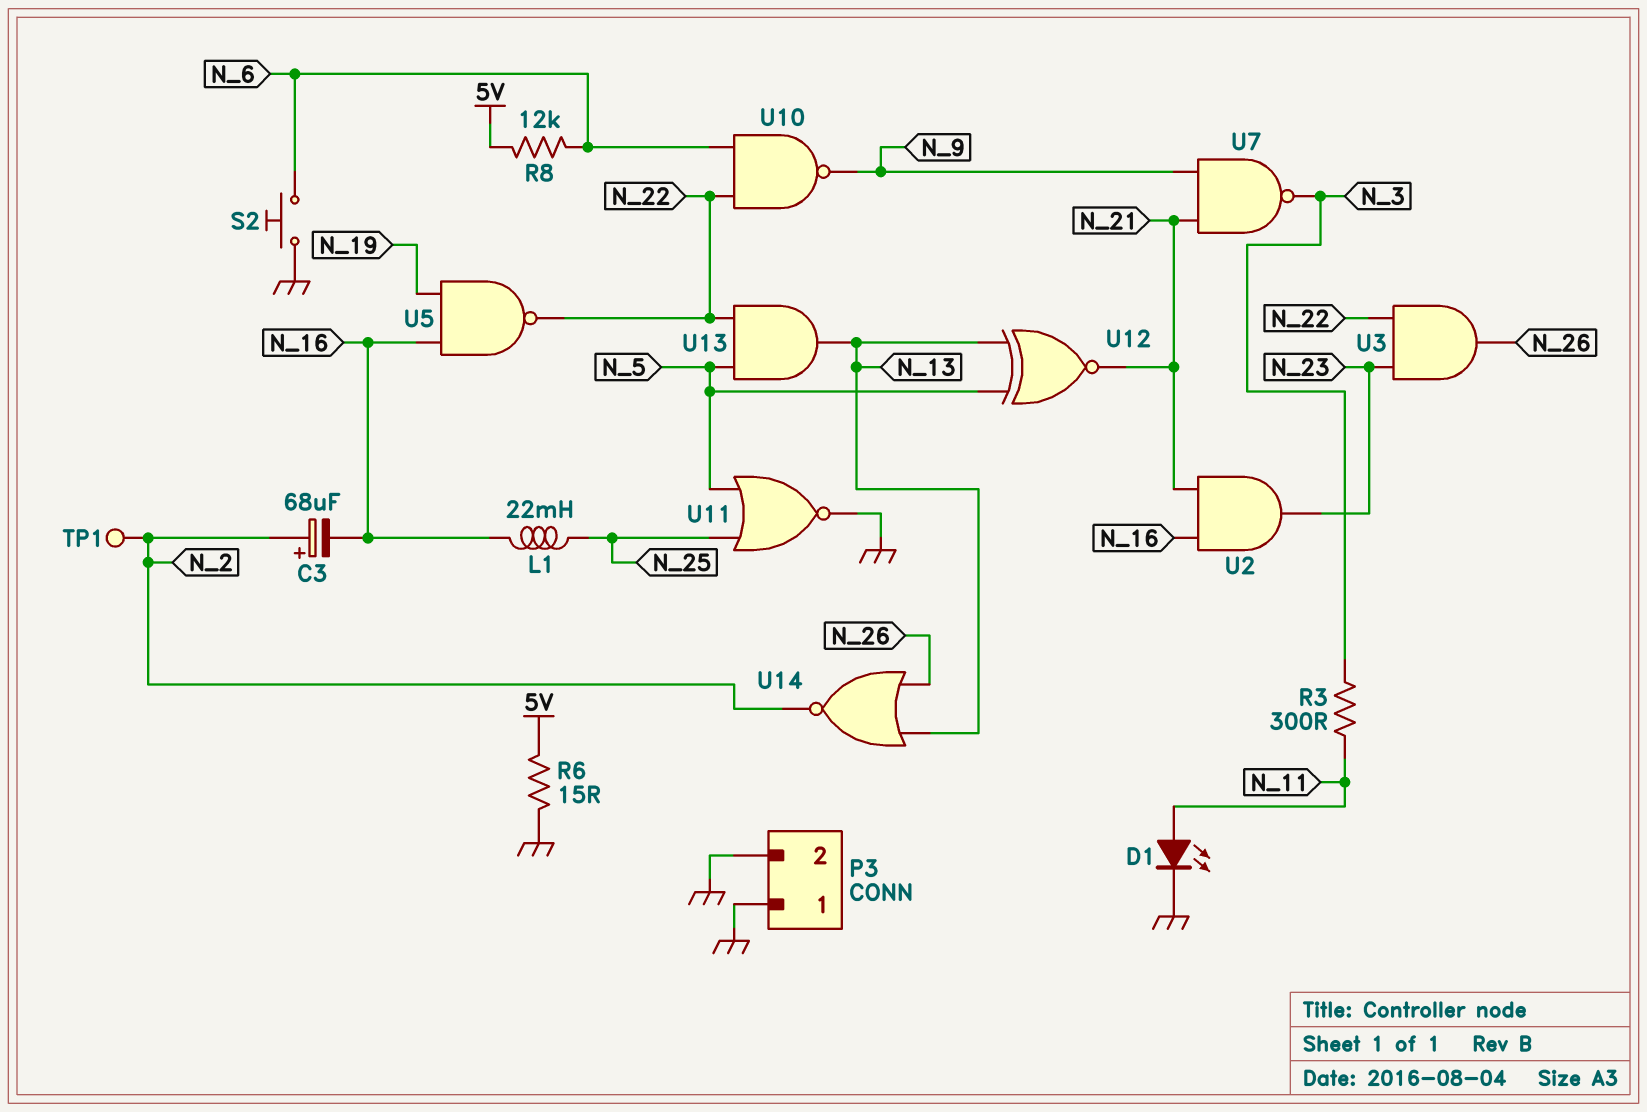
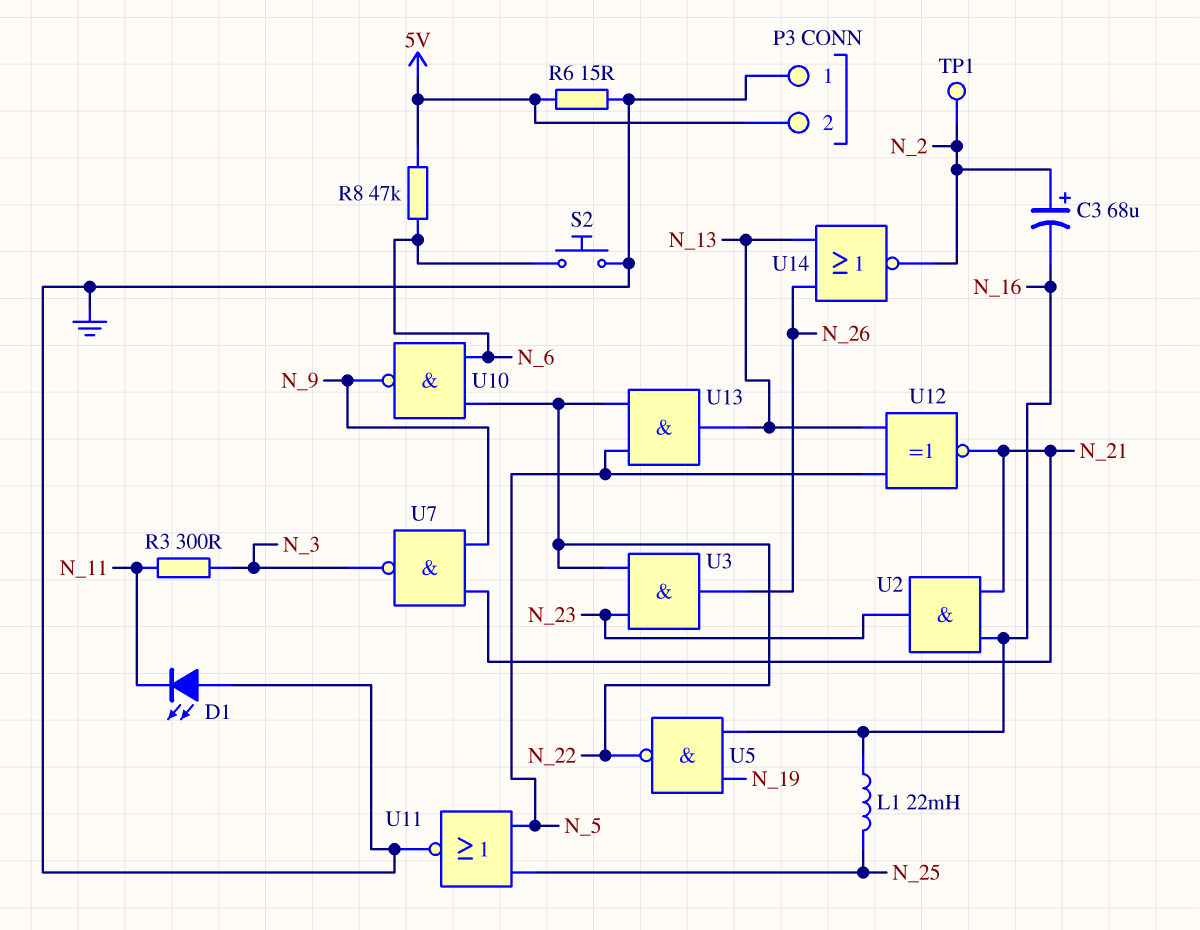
D1: LED (A N_11, K GND) -> LED (A GND, K N_11)
P3 pin 2: GND -> 5V
R8: 12k (5V, N_6) -> 47k (5V, N_6)

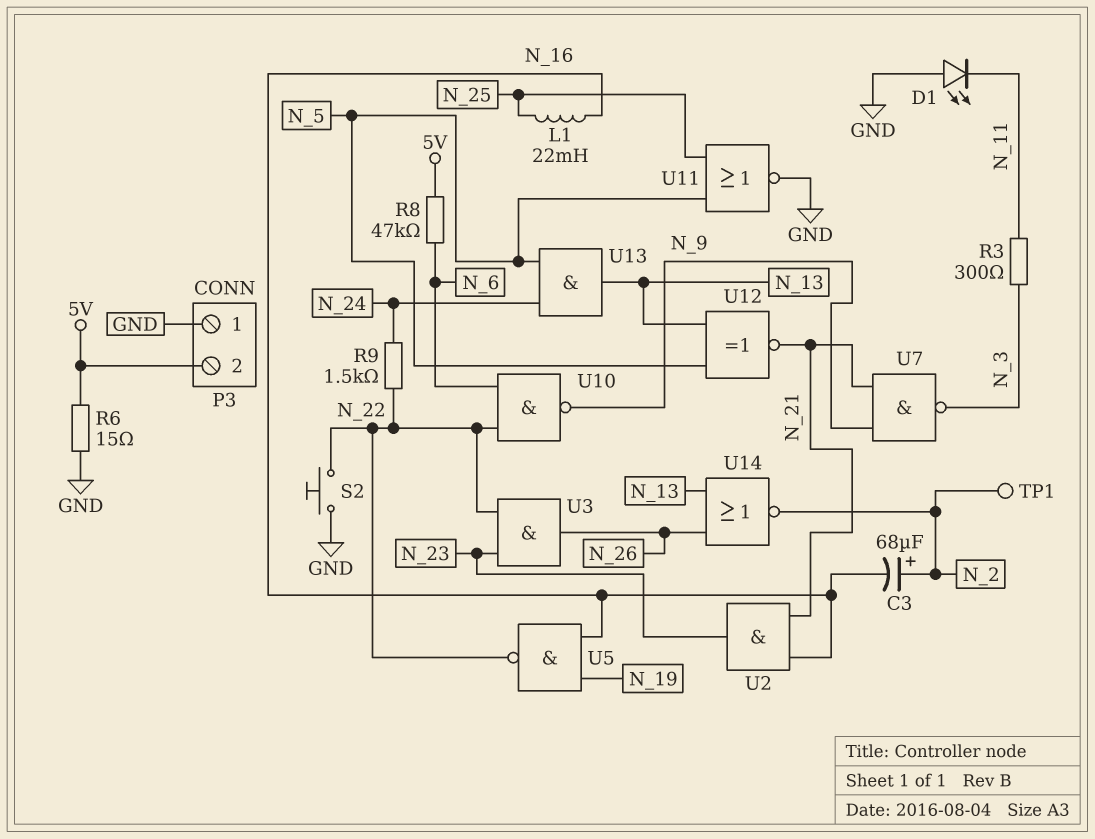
R9: none -> 1.5k (N_22, N_24)
S2: button (GND, N_6) -> button (GND, N_22)
U13: AND (in N_5, in N_22, out N_13) -> AND (in N_5, in N_24, out N_13)

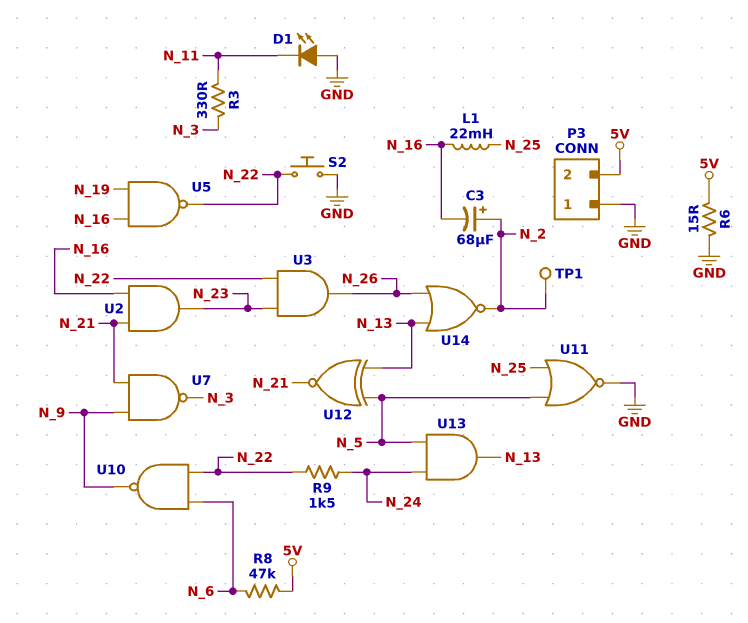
R3: 300 (N_3, N_11) -> 330 (N_3, N_11)

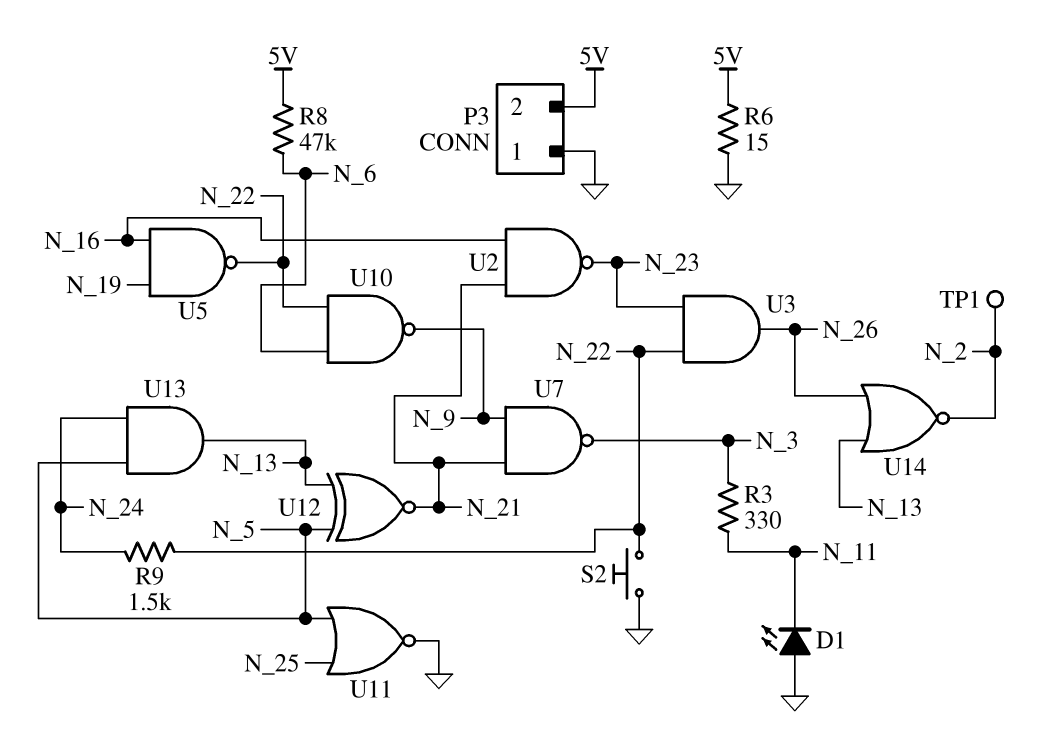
C3: 68uF (plus N_2, minus N_16) -> none
L1: 22mH (N_16, N_25) -> none
U2: AND (in N_16, in N_21, out N_23) -> NAND (in N_16, in N_21, out N_23)

